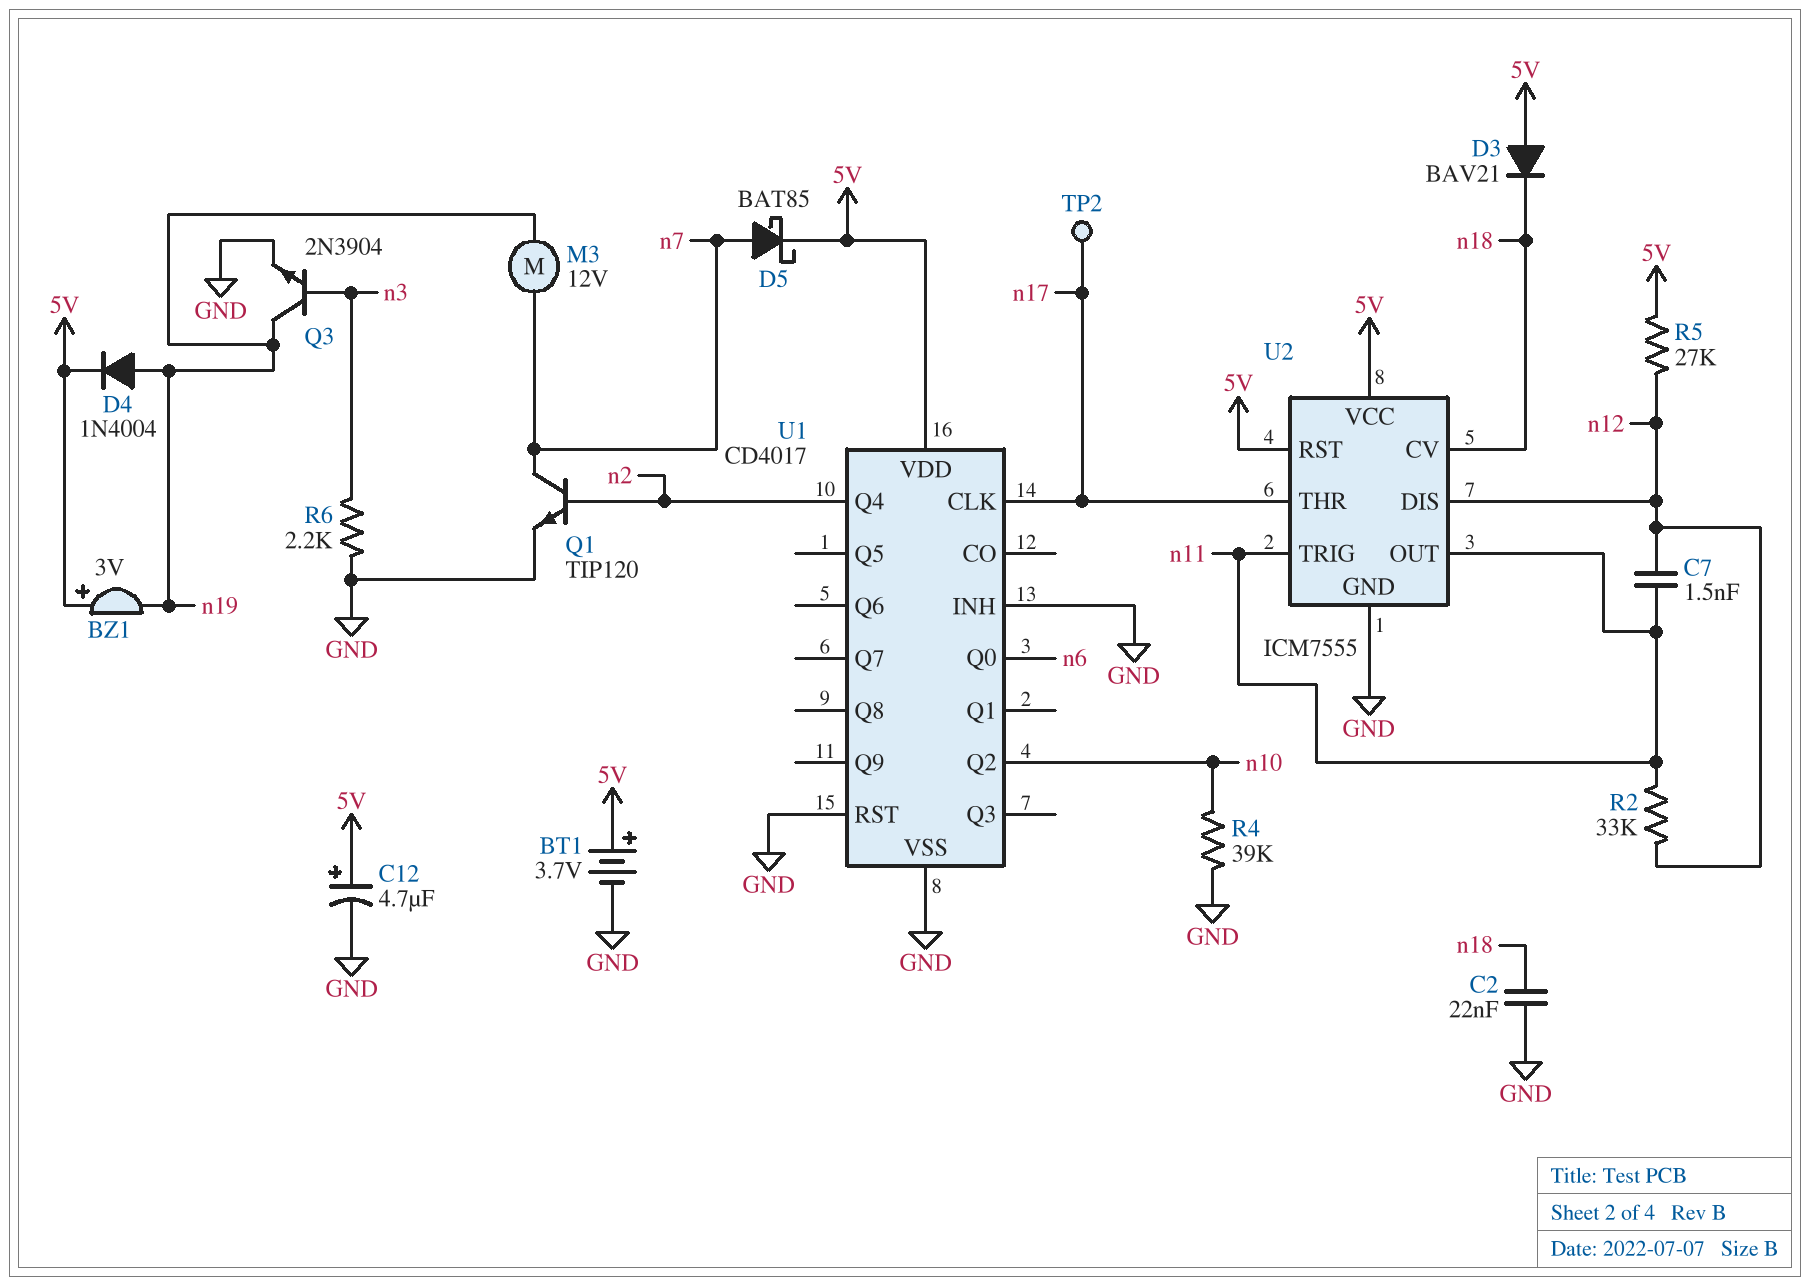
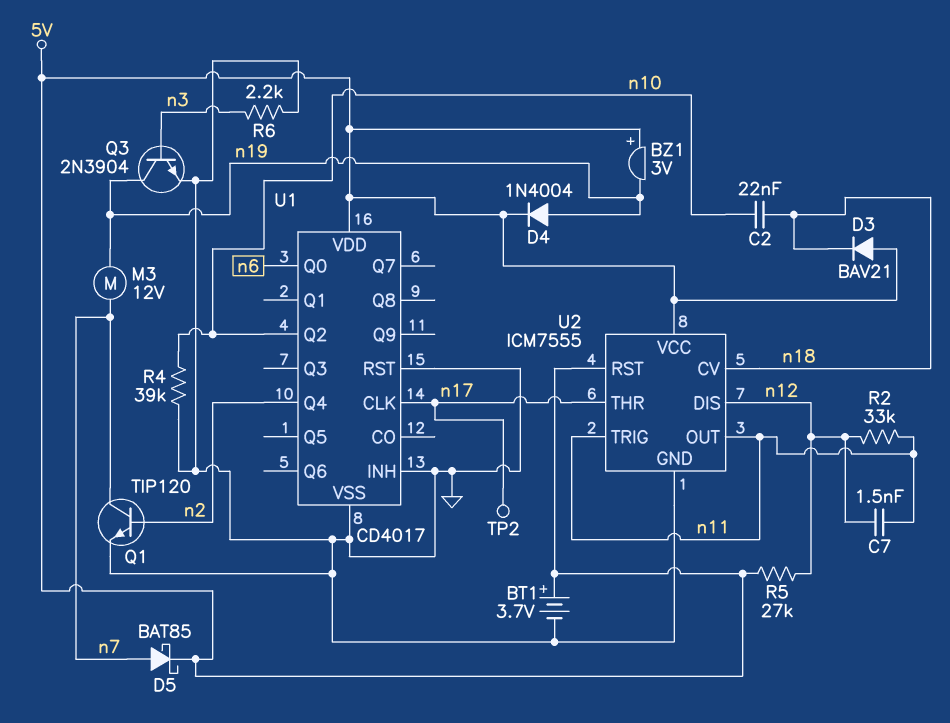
C2: 22nF (GND, n18) -> 22nF (n10, n18)
C12: 4.7uF (plus 5V, minus GND) -> none

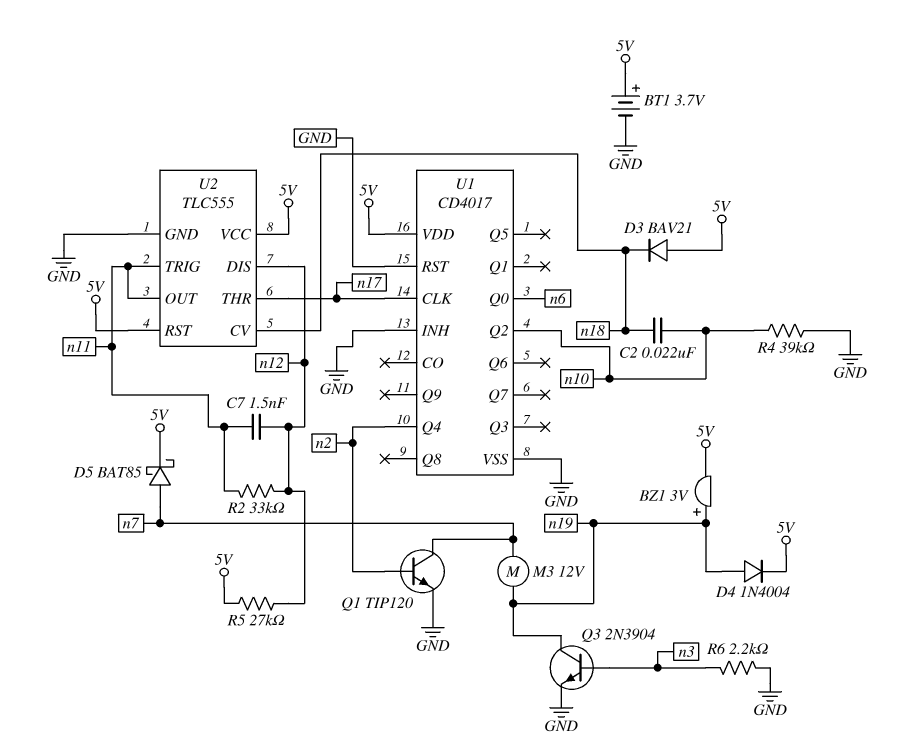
BZ1: buzzer 3V (plus 5V, minus n19) -> buzzer 3V (plus n19, minus 5V)
TP2: test point (n17) -> none
U2: ICM7555 -> TLC555

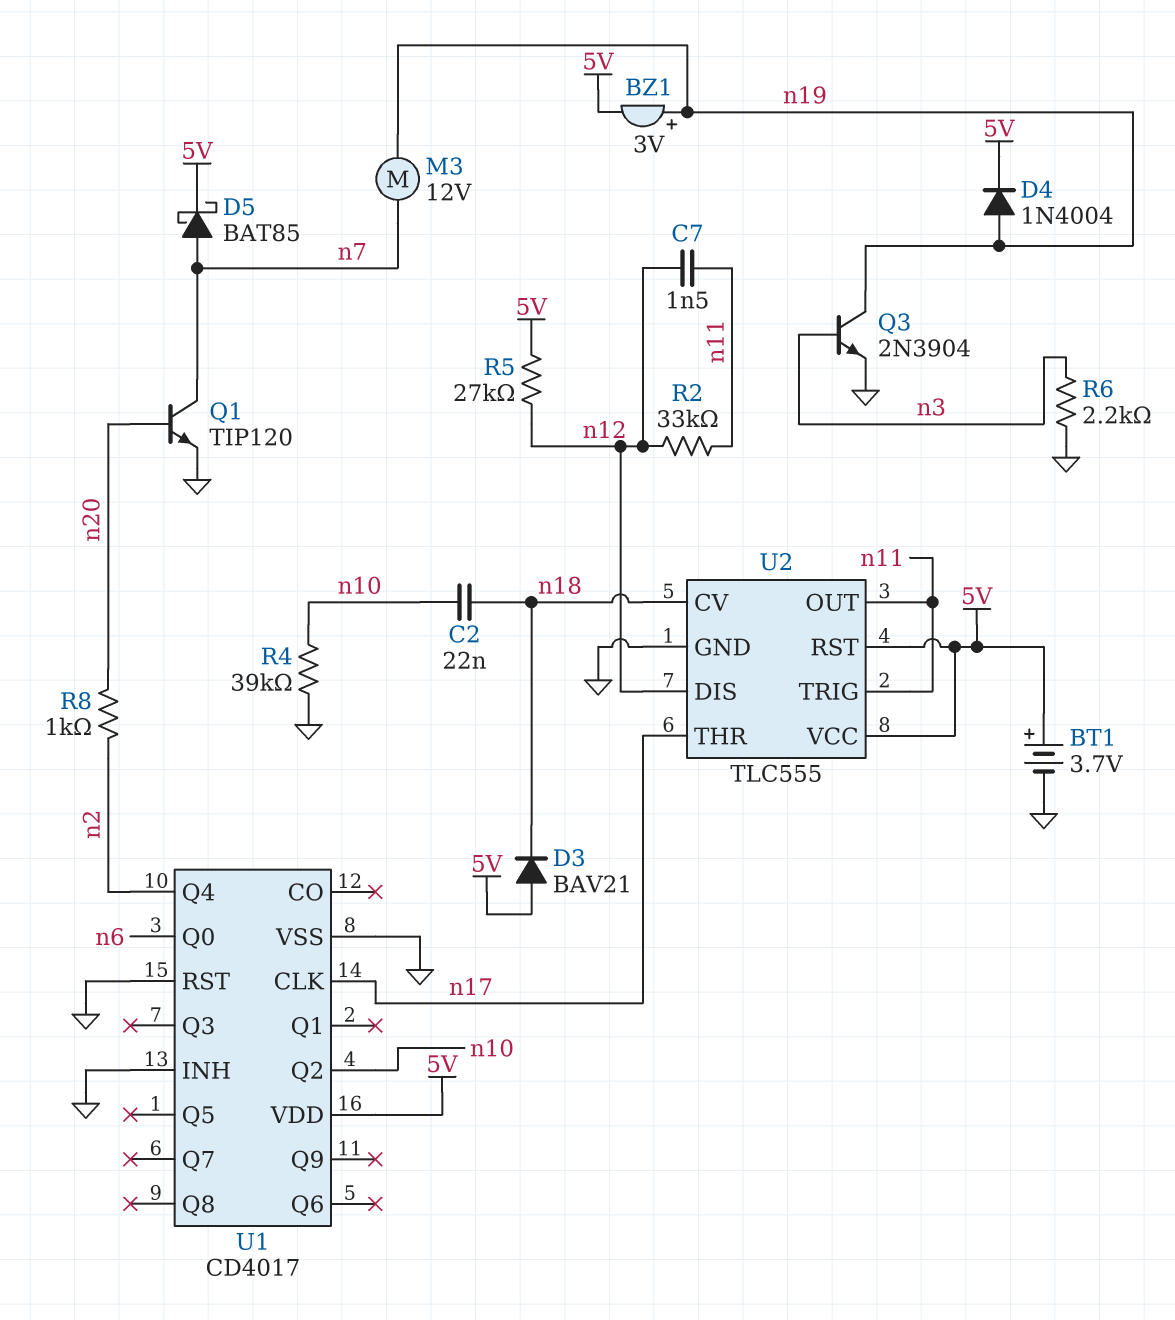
Q1: NPN TIP120 (B n2, C n7, E GND) -> NPN TIP120 (B n20, C n7, E GND)
R8: none -> 1k (n2, n20)

